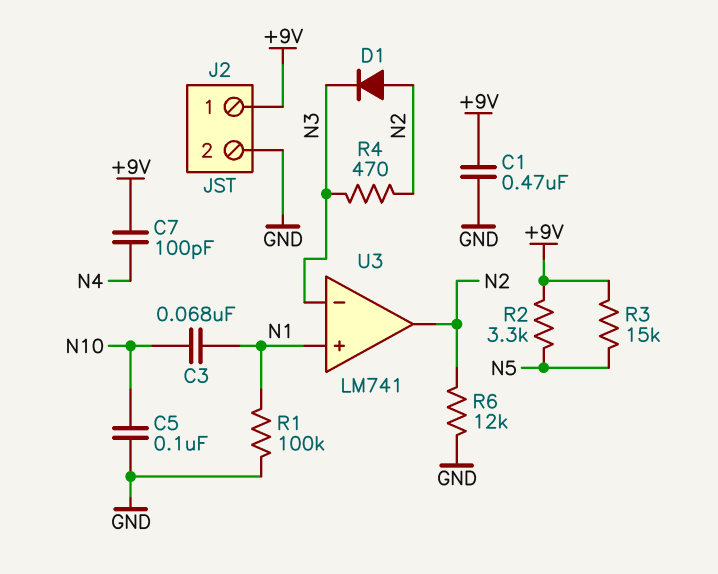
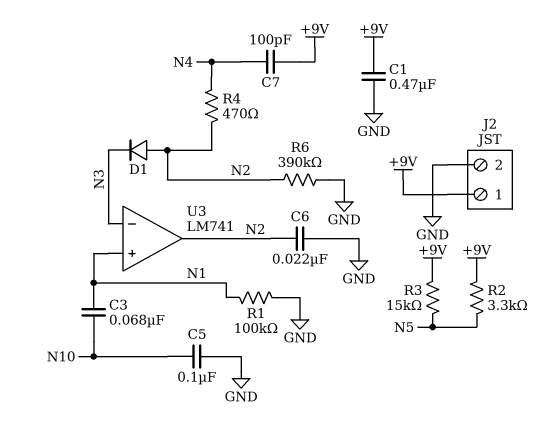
C6: none -> 22nF (GND, N2)
R4: 470 (N2, N3) -> 470 (N2, N4)
R6: 12k (GND, N2) -> 390k (GND, N2)

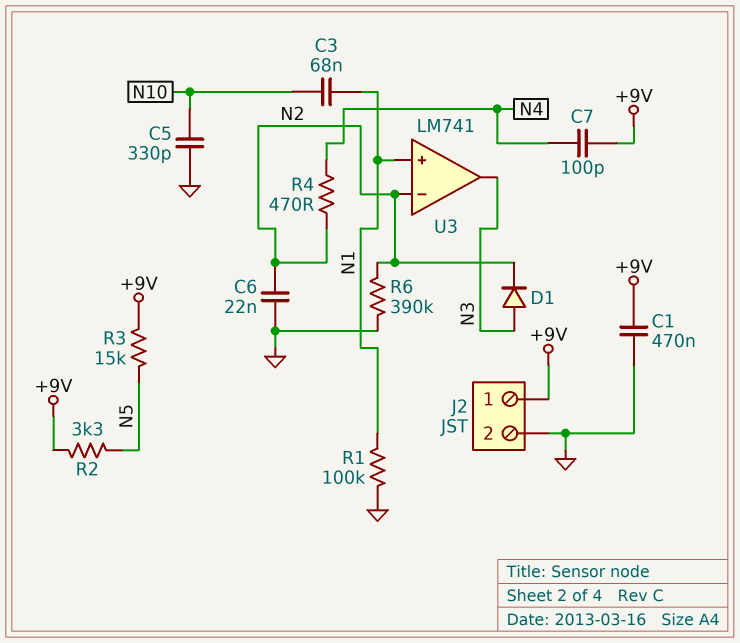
C5: 100nF (GND, N10) -> 330pF (GND, N10)
D1: diode (A N2, K N3) -> diode (A N3, K N2)
U3 pin in-: N3 -> N2
U3 pin out: N2 -> N3

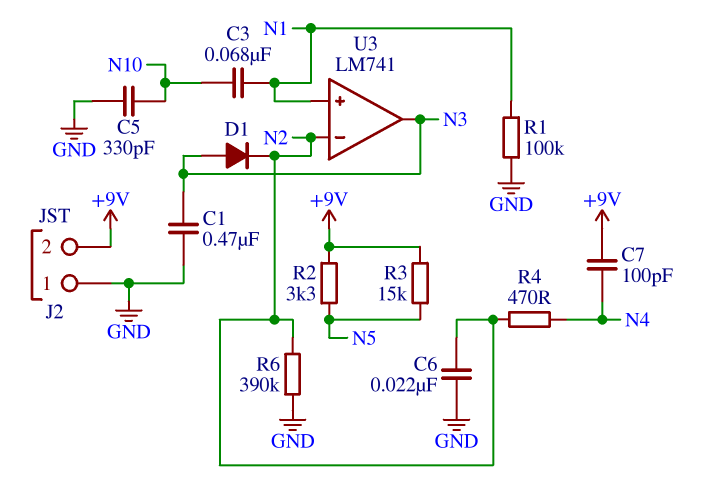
C1: 470nF (+9V, GND) -> 470nF (GND, N3)
J2 pin 1: +9V -> GND
J2 pin 2: GND -> +9V

